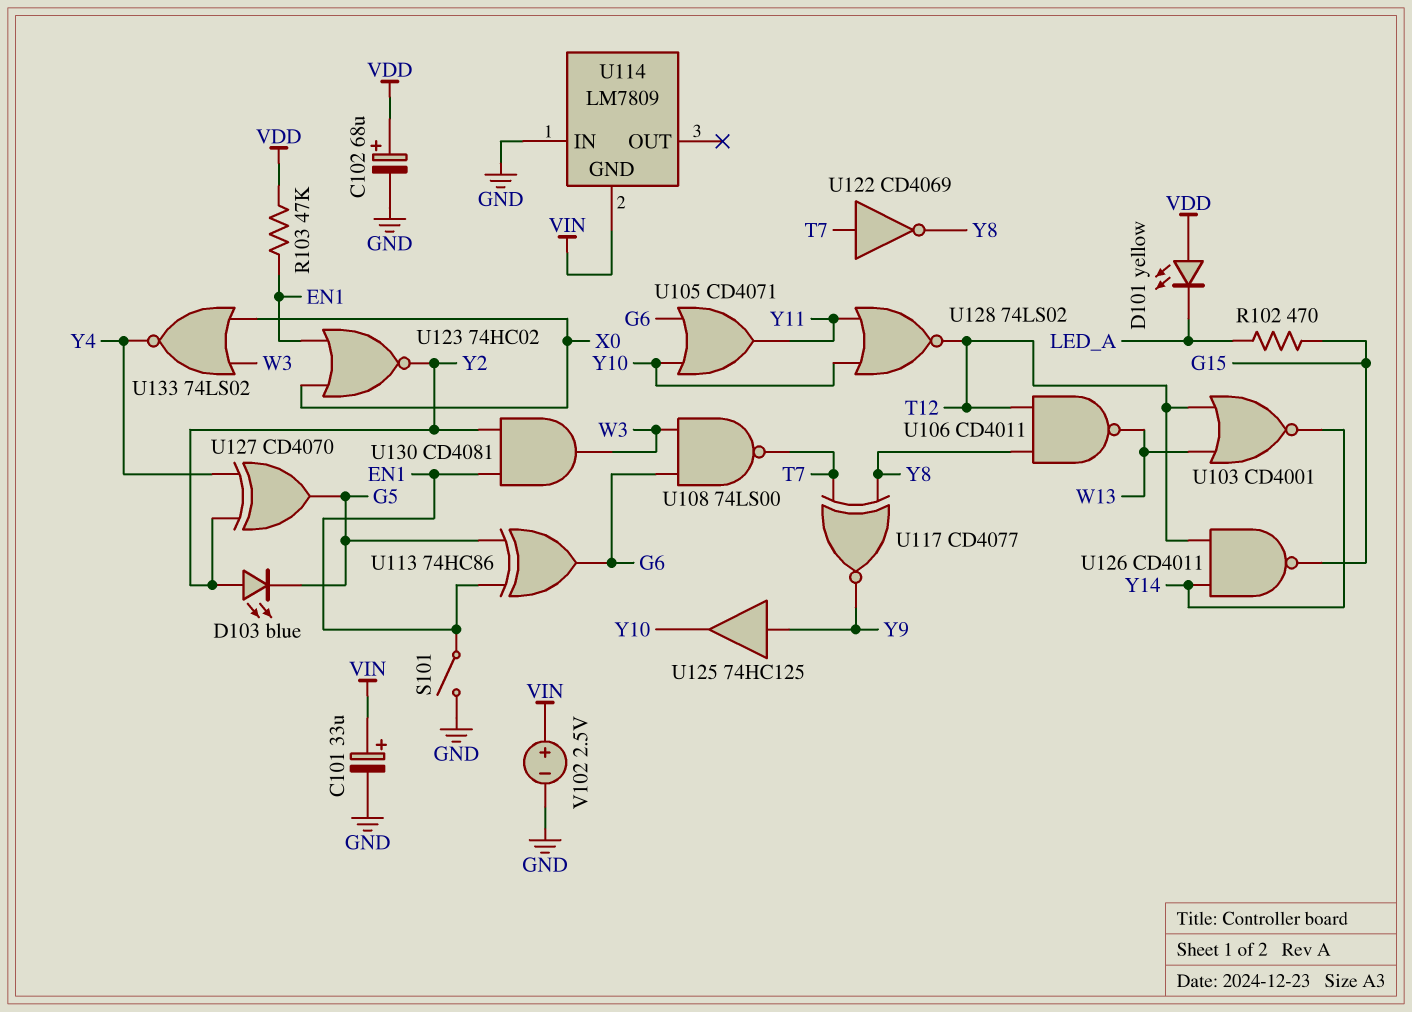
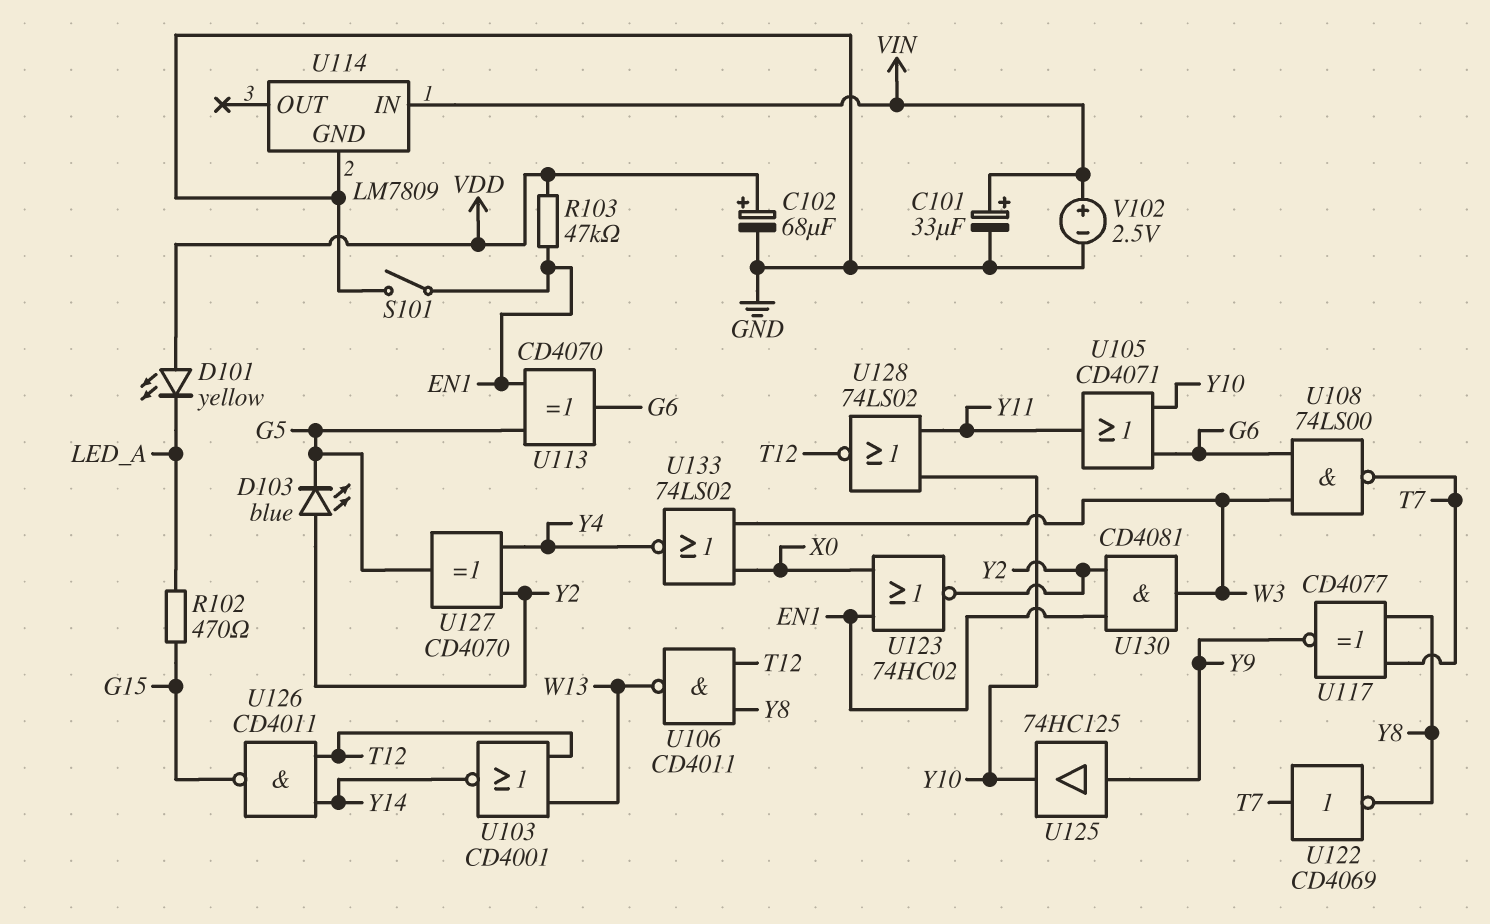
U113: XOR 74HC86 (in EN1, in G5, out G6) -> XOR CD4070 (in EN1, in G5, out G6)
U114 pin GND: VIN -> GND
U114 pin IN: GND -> VIN

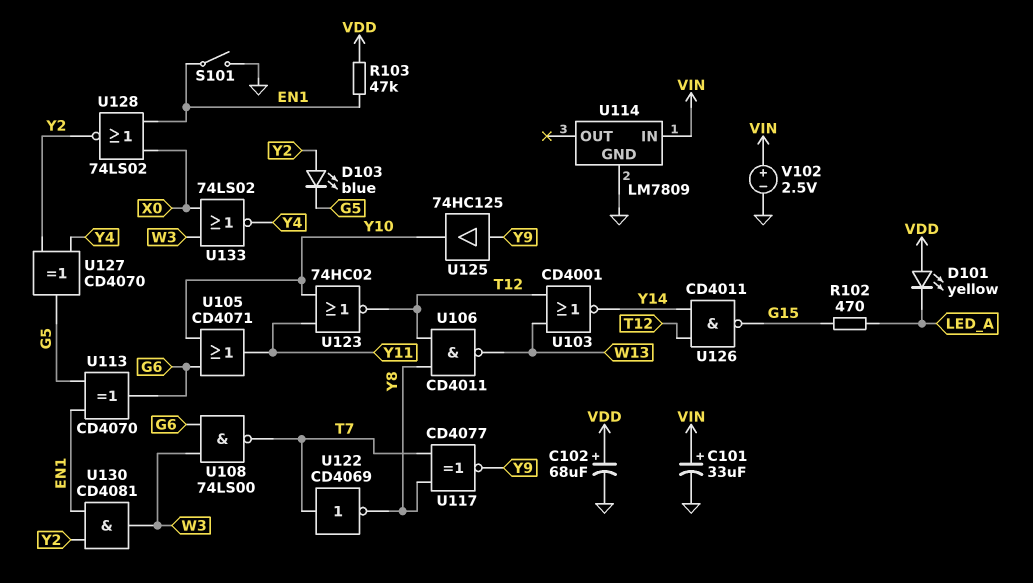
U123: NOR 74HC02 (in EN1, in X0, out Y2) -> NOR 74HC02 (in Y10, in Y11, out T12)
U128: NOR 74LS02 (in Y10, in Y11, out T12) -> NOR 74LS02 (in EN1, in X0, out Y2)

